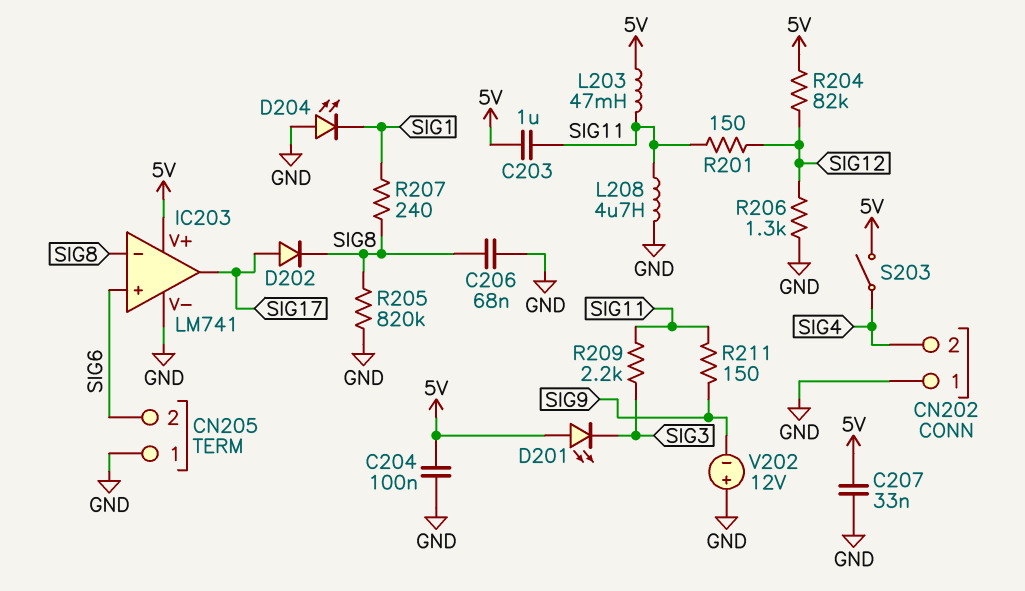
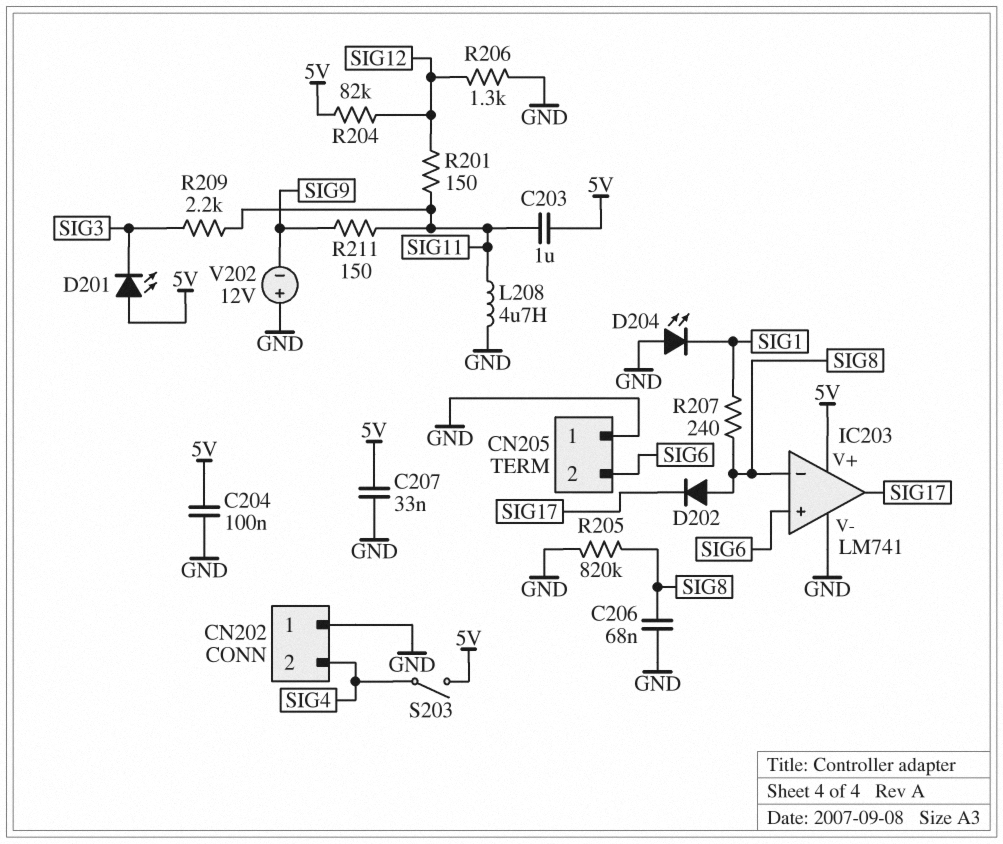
D202: diode (A SIG17, K SIG8) -> diode (A SIG8, K SIG17)
L203: 47mH (5V, SIG11) -> none

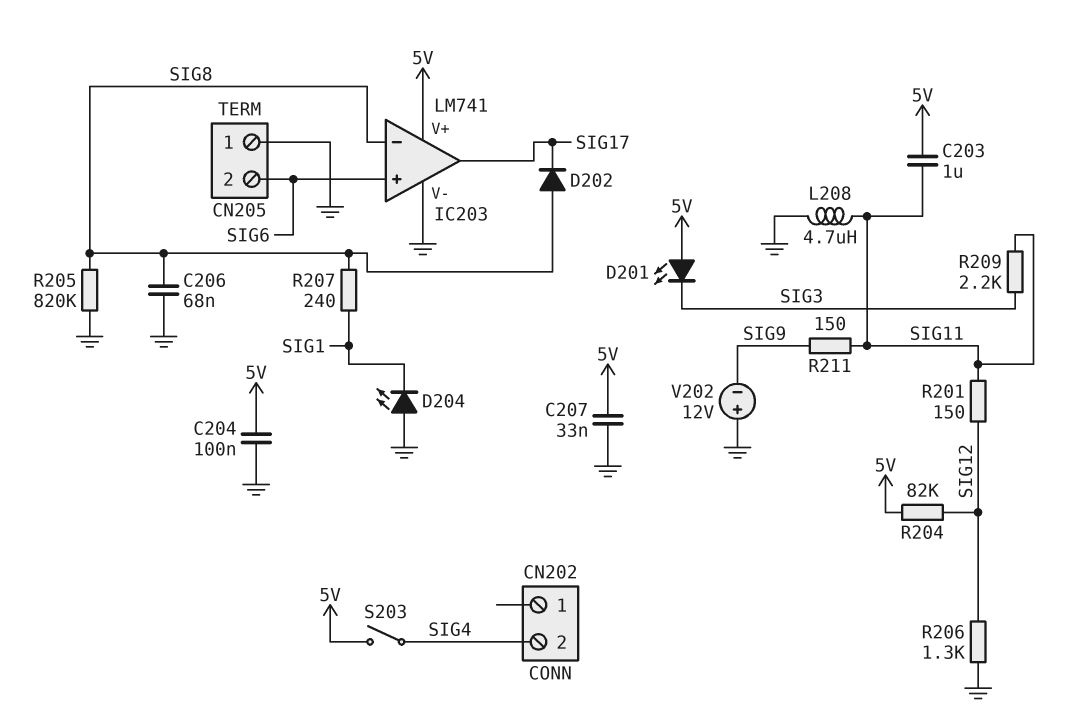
CN202 pin 1: GND -> none

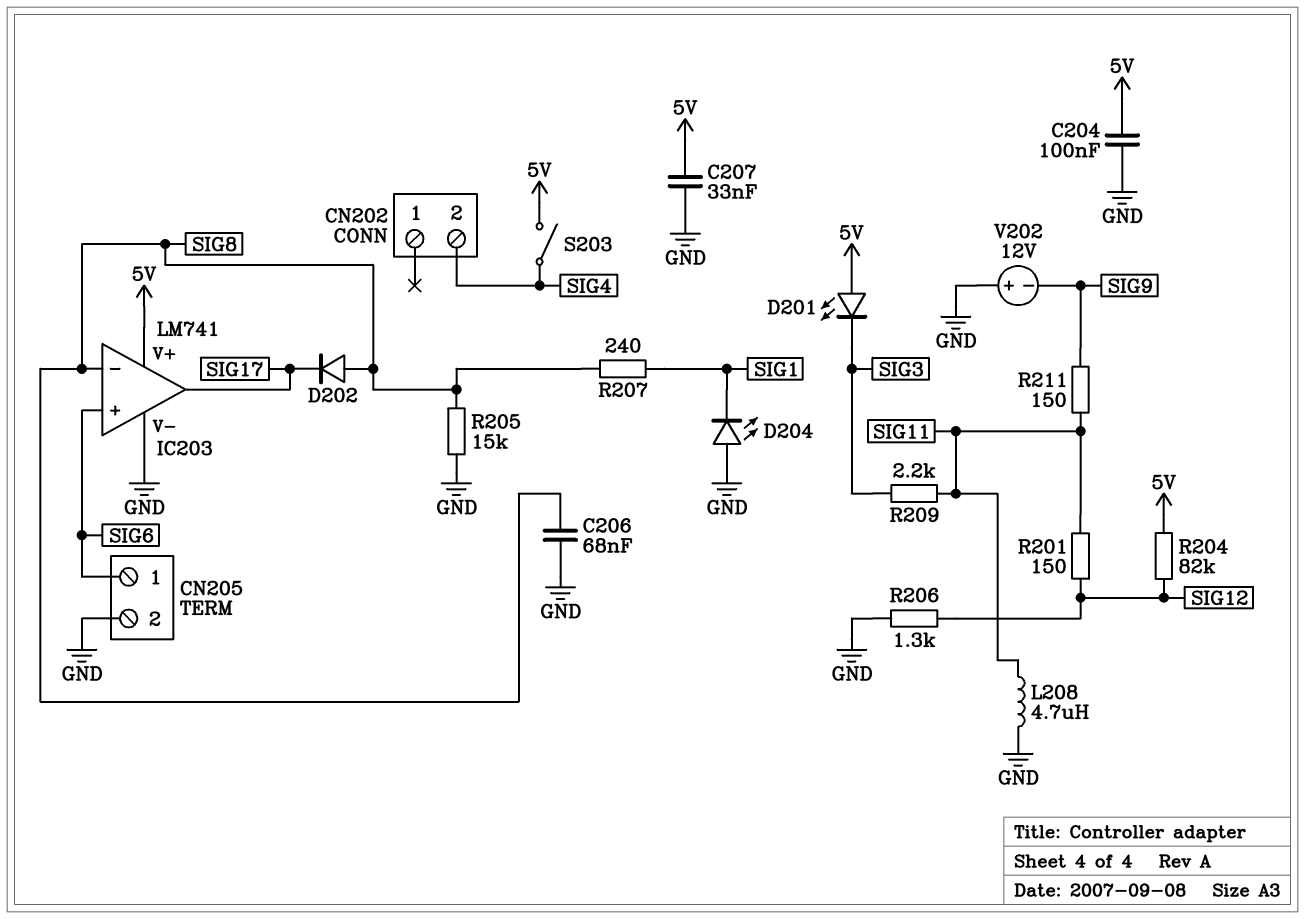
C203: 1uF (5V, SIG11) -> none
CN205 pin 1: GND -> SIG6
CN205 pin 2: SIG6 -> GND
R205: 820k (GND, SIG8) -> 15k (GND, SIG8)

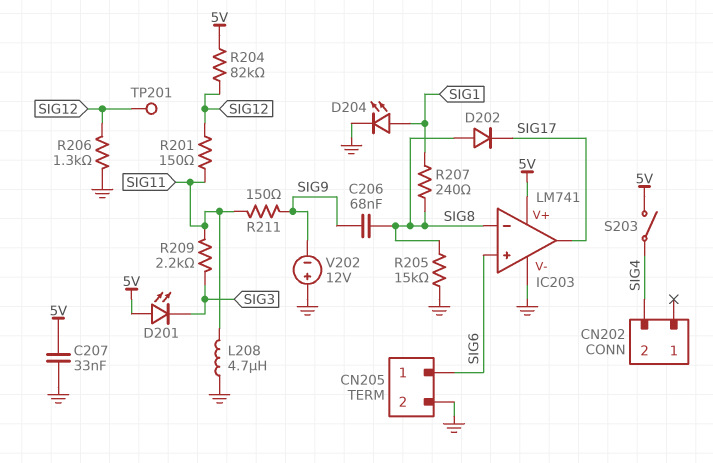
C204: 100nF (5V, GND) -> none
C206: 68nF (GND, SIG8) -> 68nF (SIG8, SIG9)
D204: LED (A GND, K SIG1) -> LED (A SIG1, K GND)
TP201: none -> test point (SIG12)

